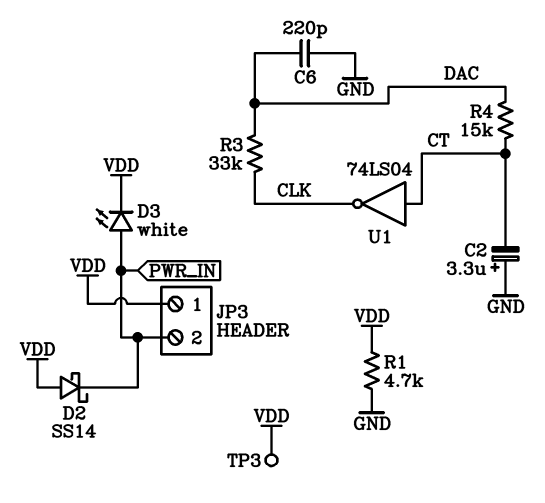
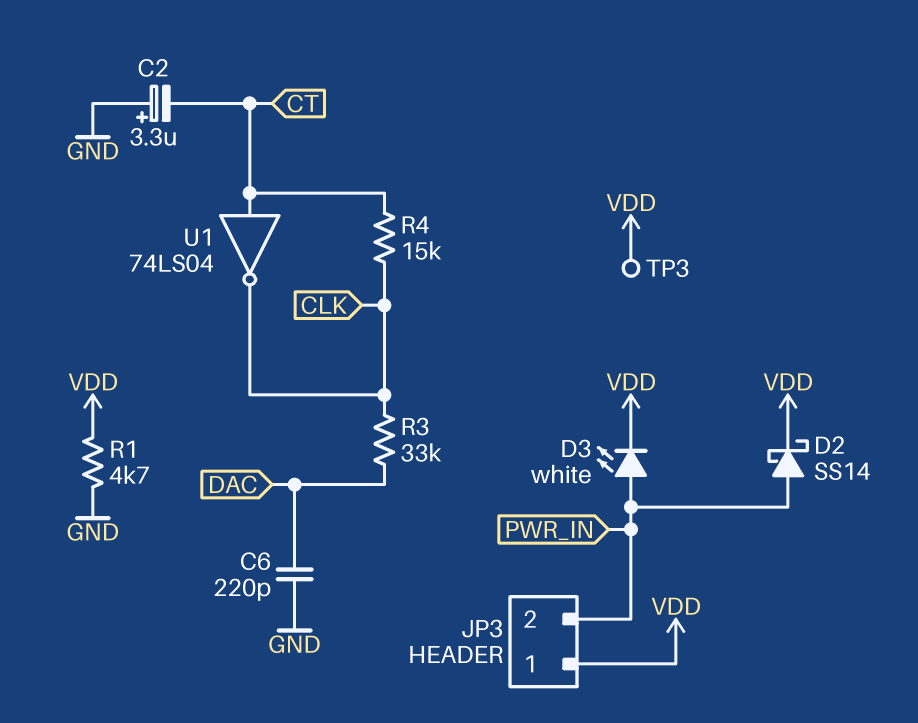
D2: schottky SS14 (A VDD, K PWR_IN) -> schottky SS14 (A PWR_IN, K VDD)
R4: 15k (CT, DAC) -> 15k (CLK, CT)

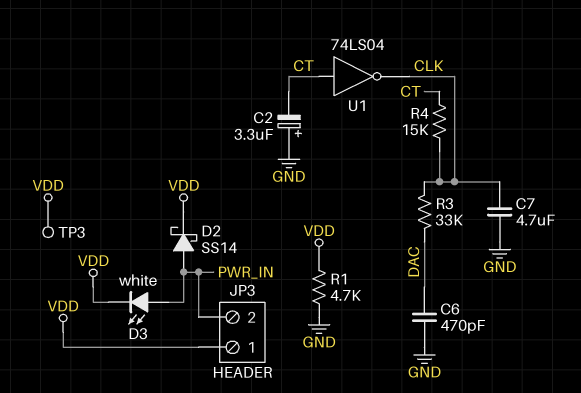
C6: 220pF (DAC, GND) -> 470pF (DAC, GND)
C7: none -> 4.7uF (CLK, GND)

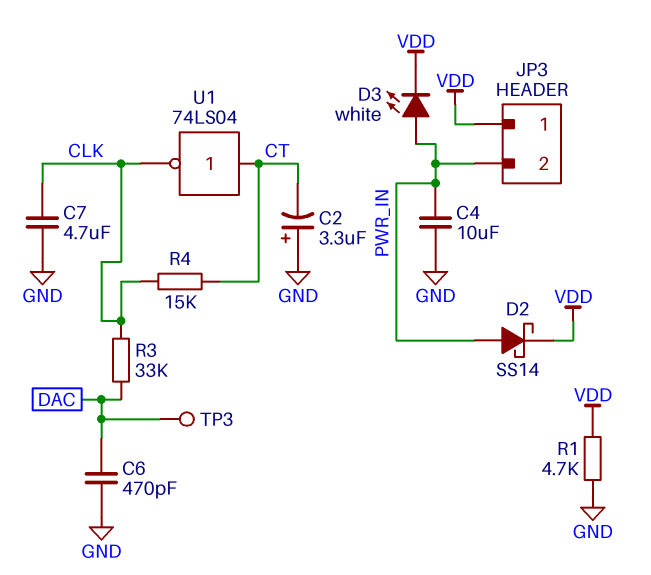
C4: none -> 10uF (GND, PWR_IN)
TP3: test point (VDD) -> test point (DAC)

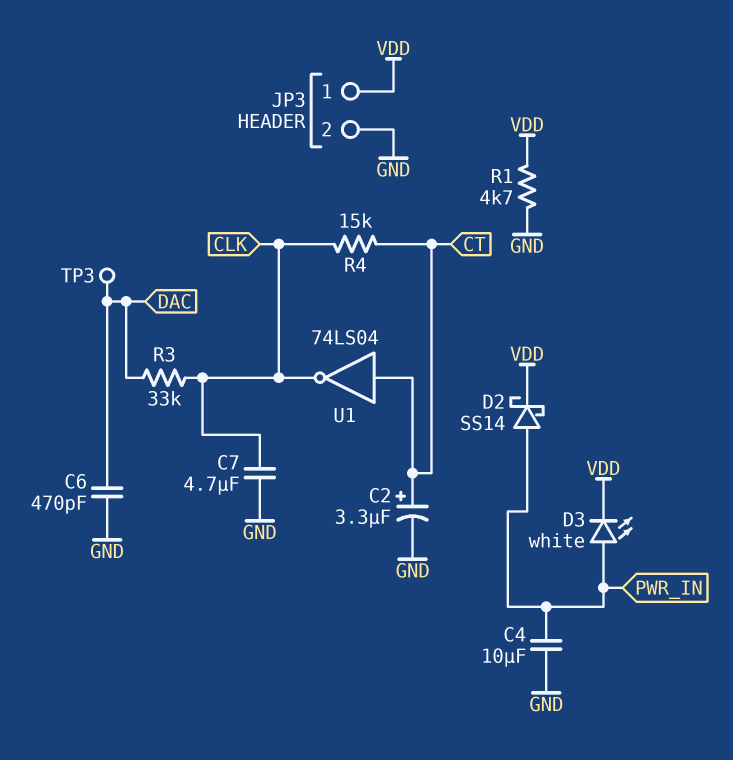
C2: 3.3uF (plus GND, minus CT) -> 3.3uF (plus CT, minus GND)
JP3 pin 2: PWR_IN -> GND

